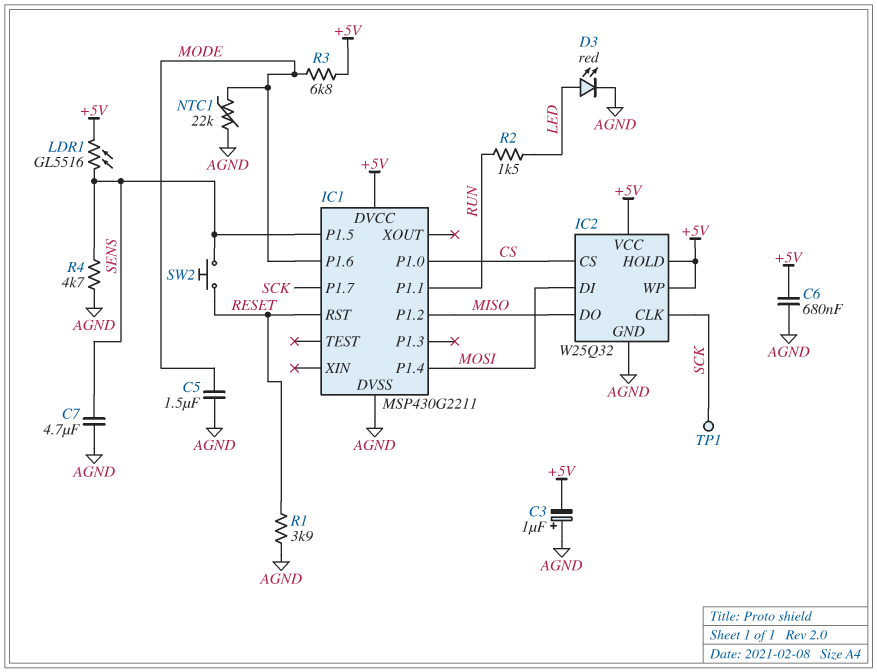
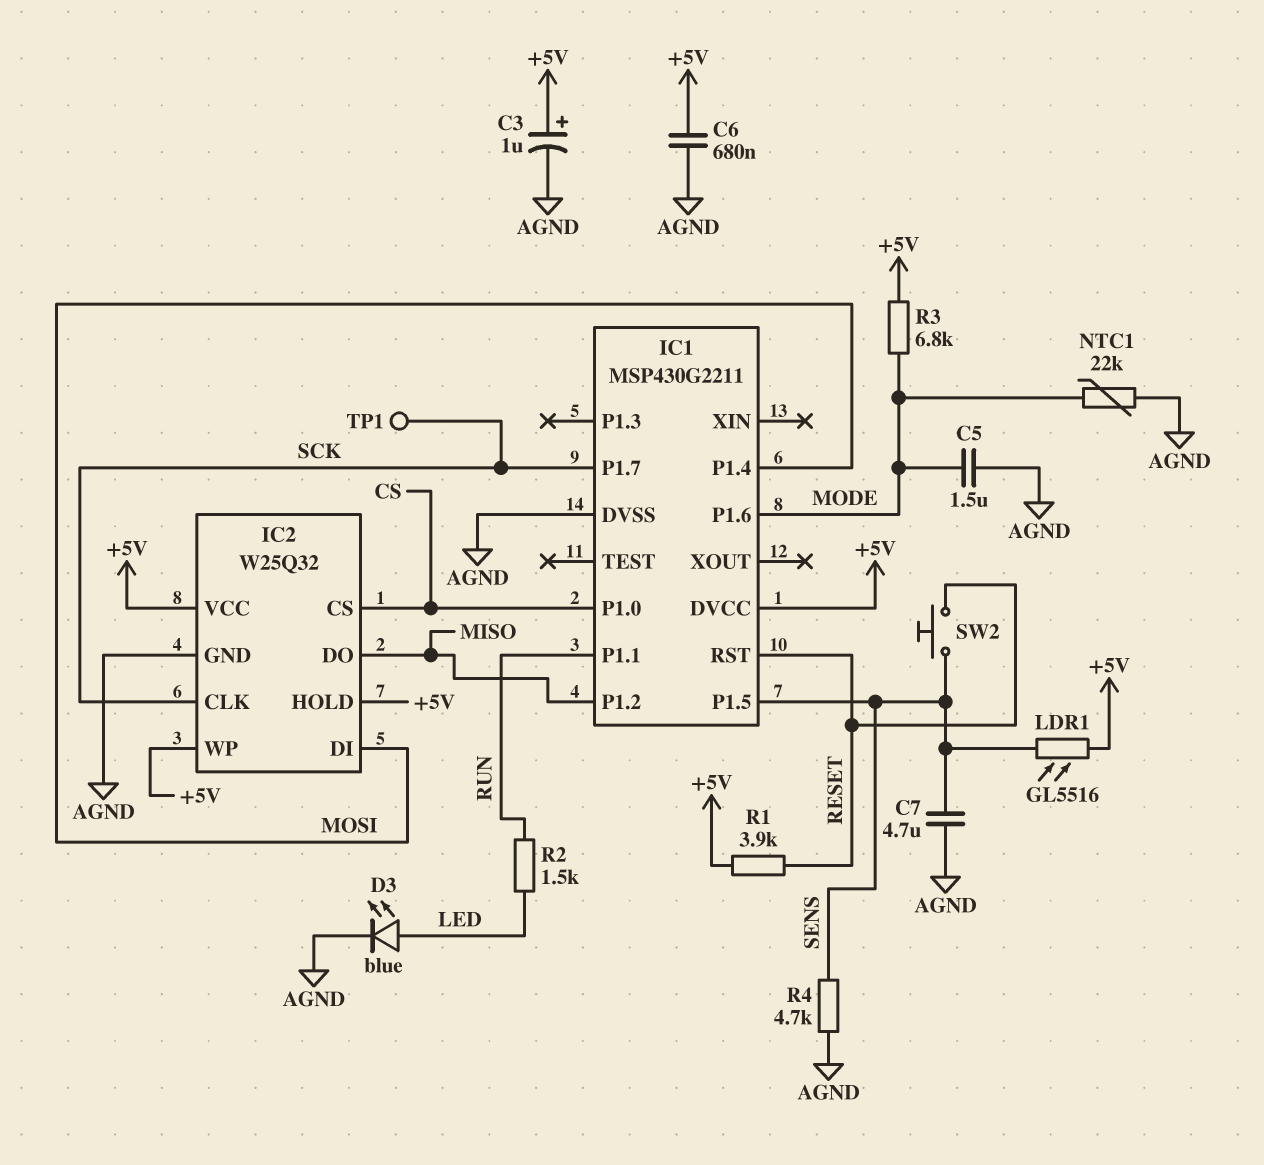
C3: 1uF (plus AGND, minus +5V) -> 1uF (plus +5V, minus AGND)
D3: LED red (A LED, K AGND) -> LED blue (A LED, K AGND)
R1: 3.9k (AGND, RESET) -> 3.9k (+5V, RESET)

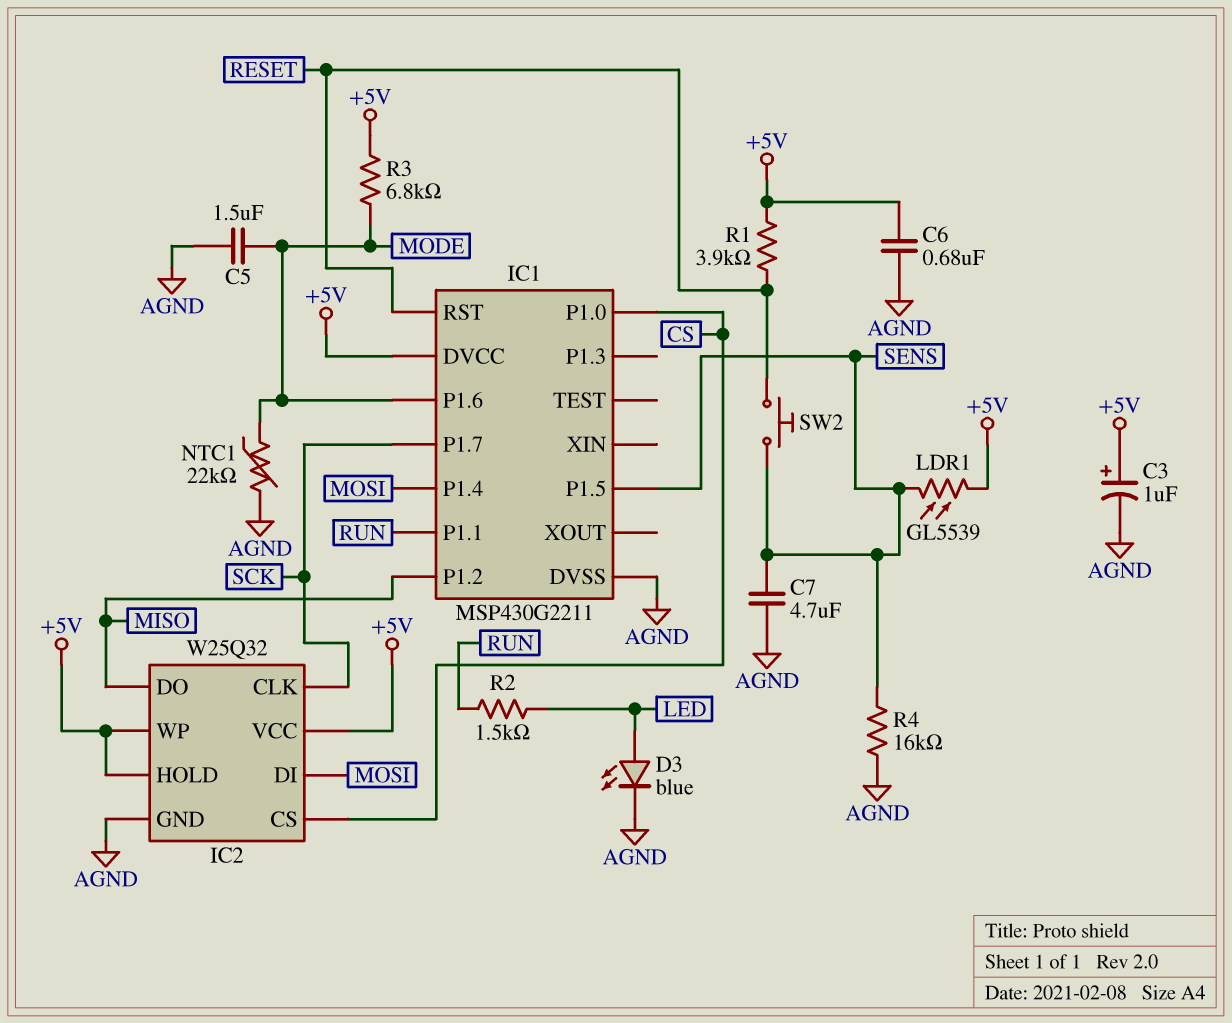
LDR1: GL5516 (+5V, SENS) -> GL5539 (+5V, SENS)
R4: 4.7k (AGND, SENS) -> 16k (AGND, SENS)
TP1: test point (SCK) -> none

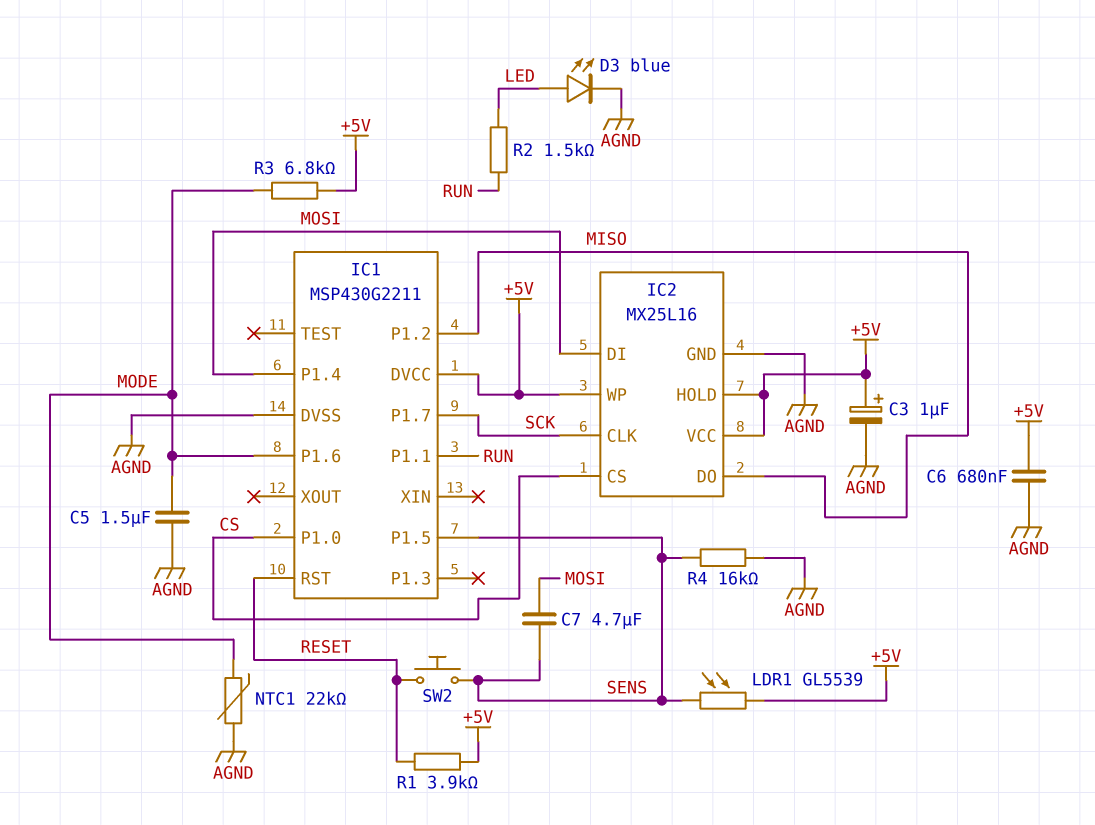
C7: 4.7uF (AGND, SENS) -> 4.7uF (MOSI, SENS)
IC2: W25Q32 -> MX25L16

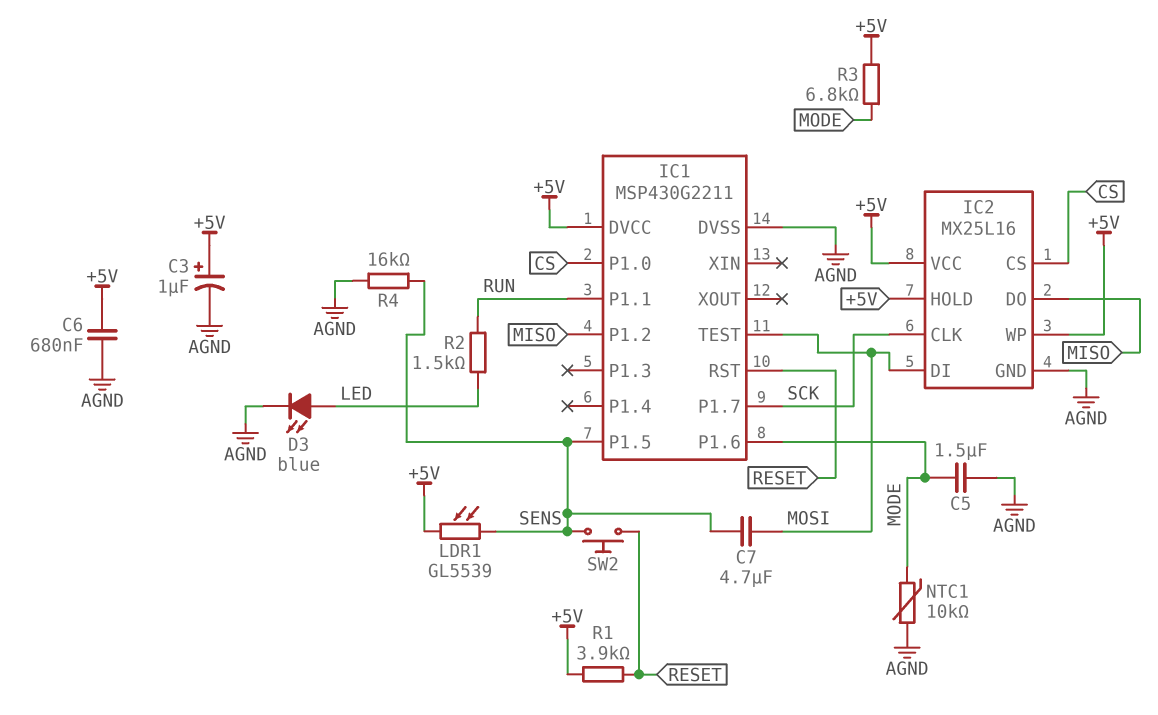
IC1 pin P1.4: MOSI -> none
IC1 pin TEST: none -> MOSI
NTC1: 22k (AGND, MODE) -> 10k (AGND, MODE)

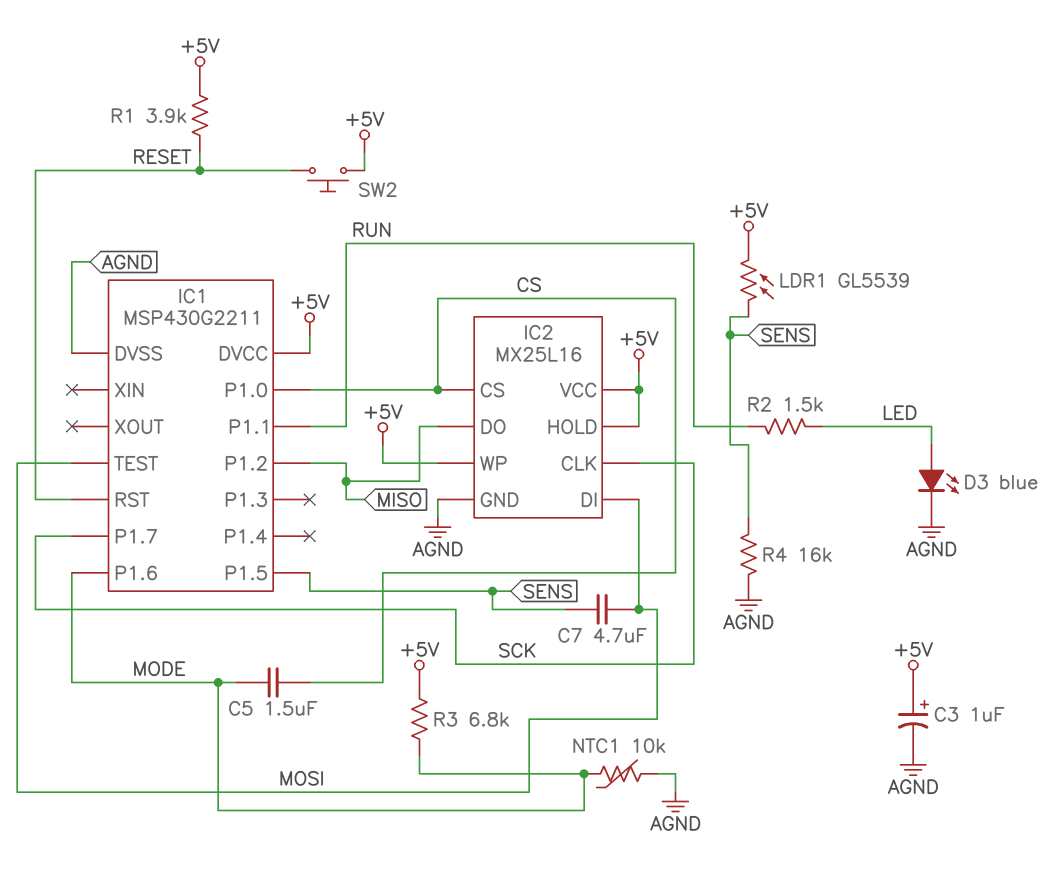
C5: 1.5uF (AGND, MODE) -> 1.5uF (CS, MODE)
C6: 680nF (+5V, AGND) -> none
SW2: button (RESET, SENS) -> button (+5V, RESET)

